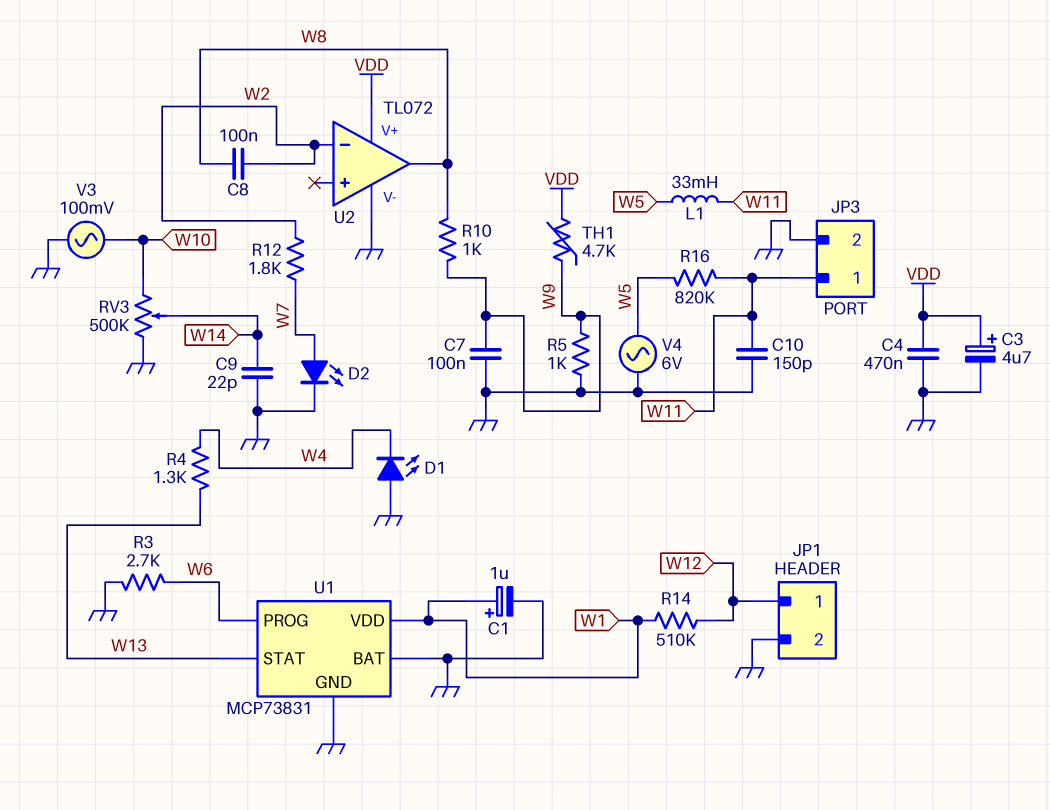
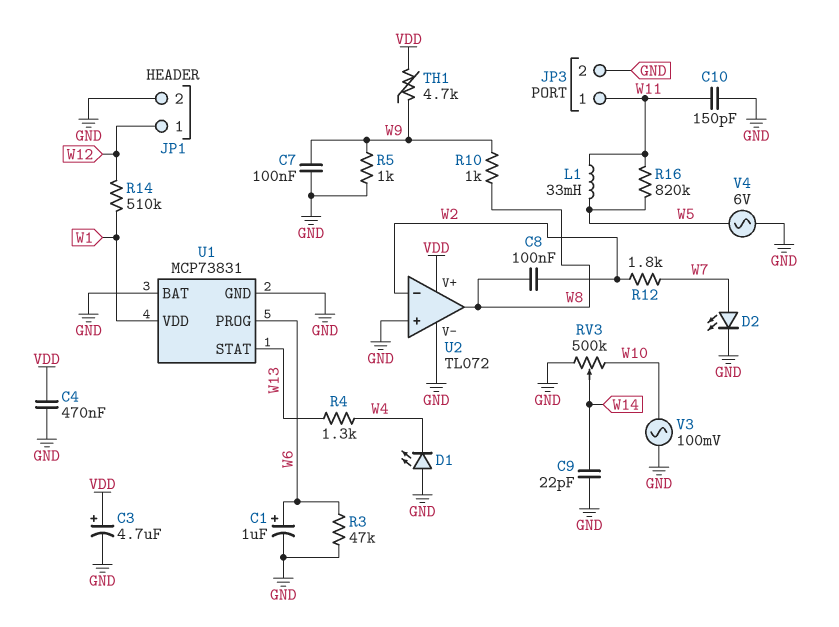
C1: 1uF (plus W1, minus GND) -> 1uF (plus W6, minus GND)
R3: 2.7k (GND, W6) -> 47k (GND, W6)
U2 pin in+: none -> GND

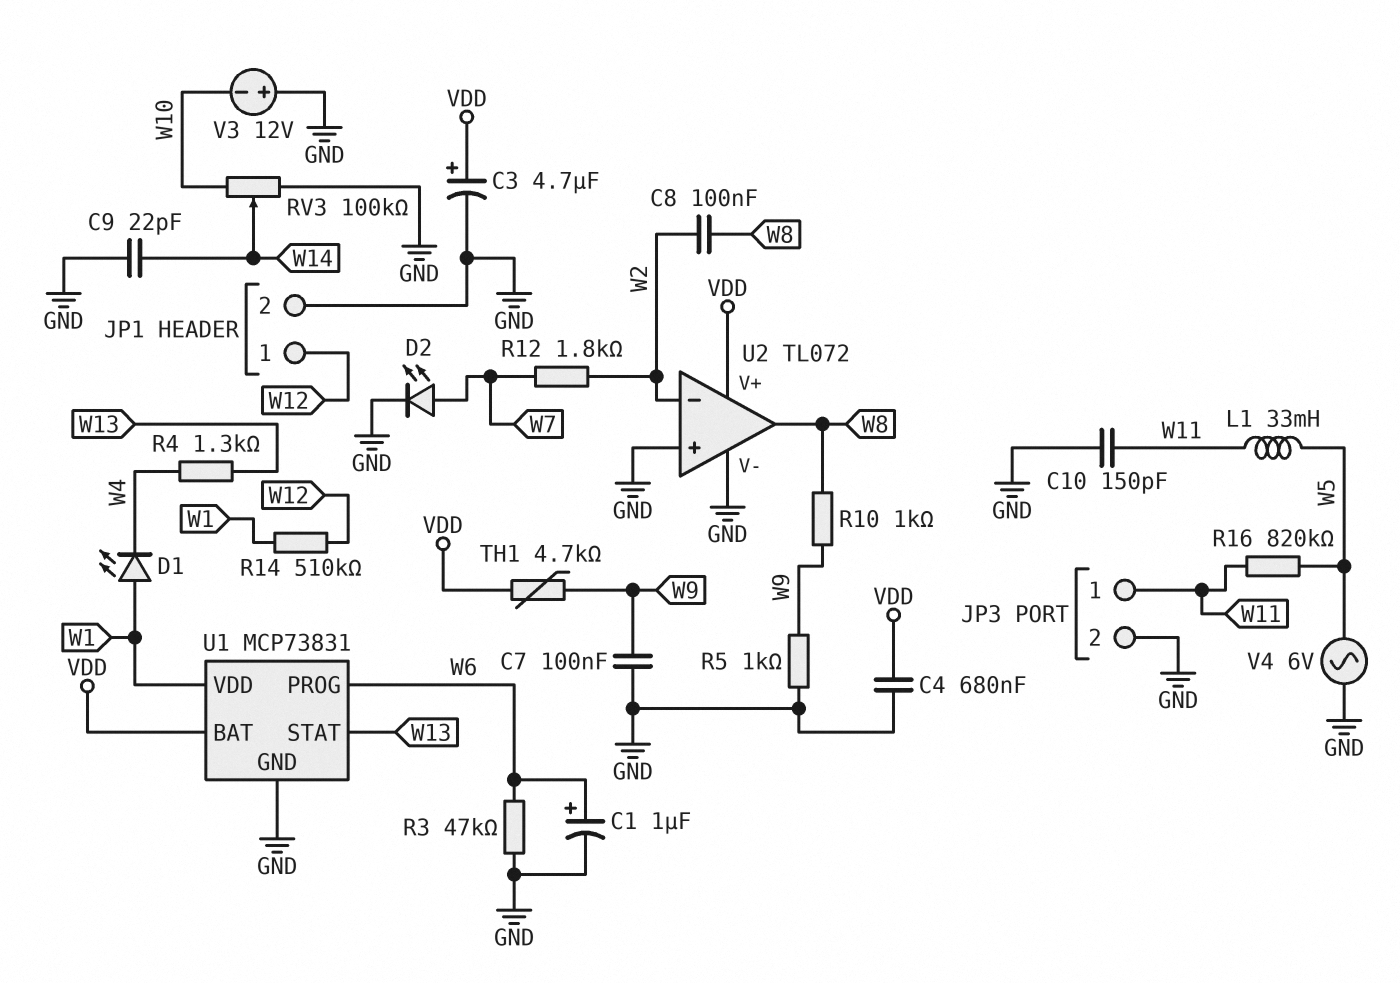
C4: 470nF (GND, VDD) -> 680nF (GND, VDD)
D1: LED (A GND, K W4) -> LED (A W1, K W4)
RV3: 500k (GND, W10, wiper W14) -> 100k (GND, W10, wiper W14)
U1 pin BAT: GND -> VDD
V3: AC 100mV (GND, W10) -> 12V (plus GND, minus W10)

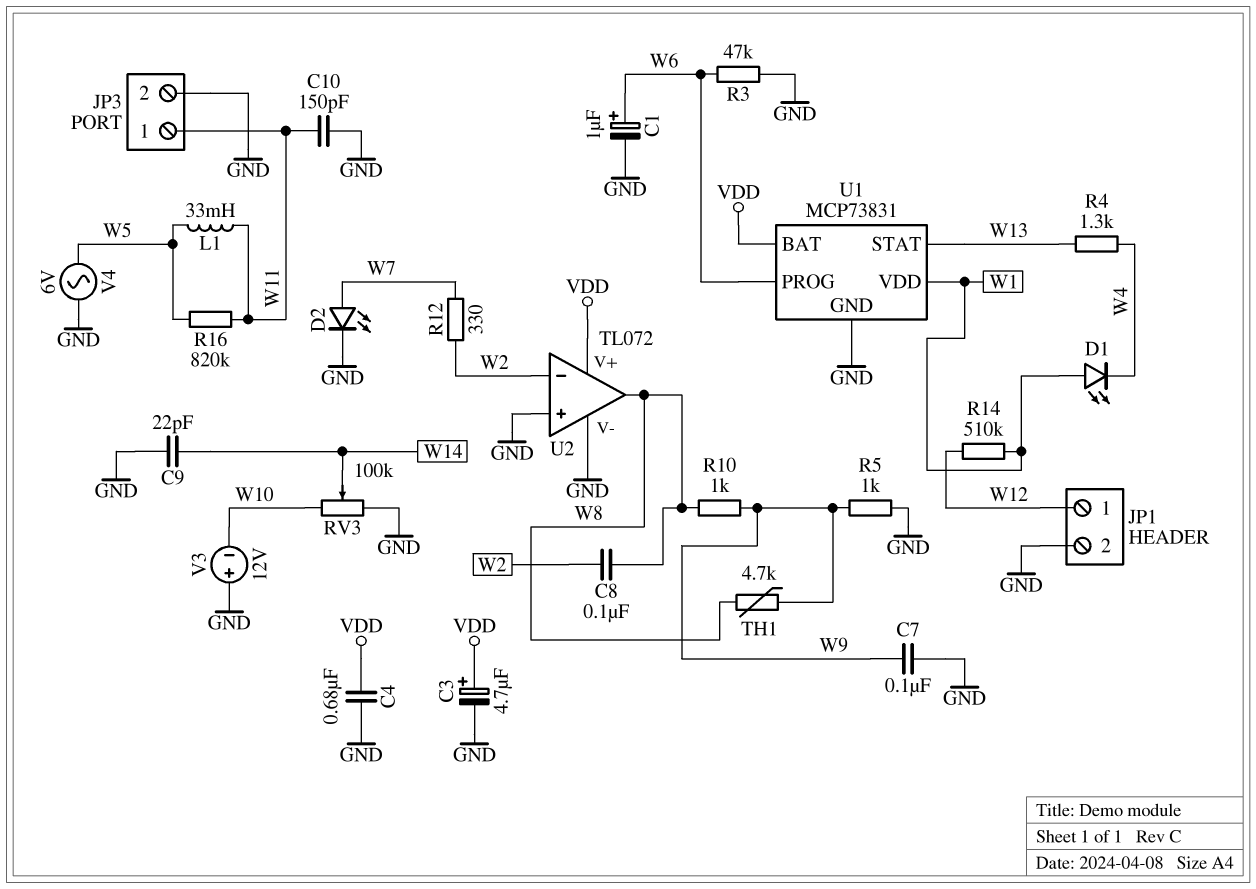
R12: 1.8k (W2, W7) -> 330 (W2, W7)
TH1: 4.7k (VDD, W9) -> 4.7k (W8, W9)

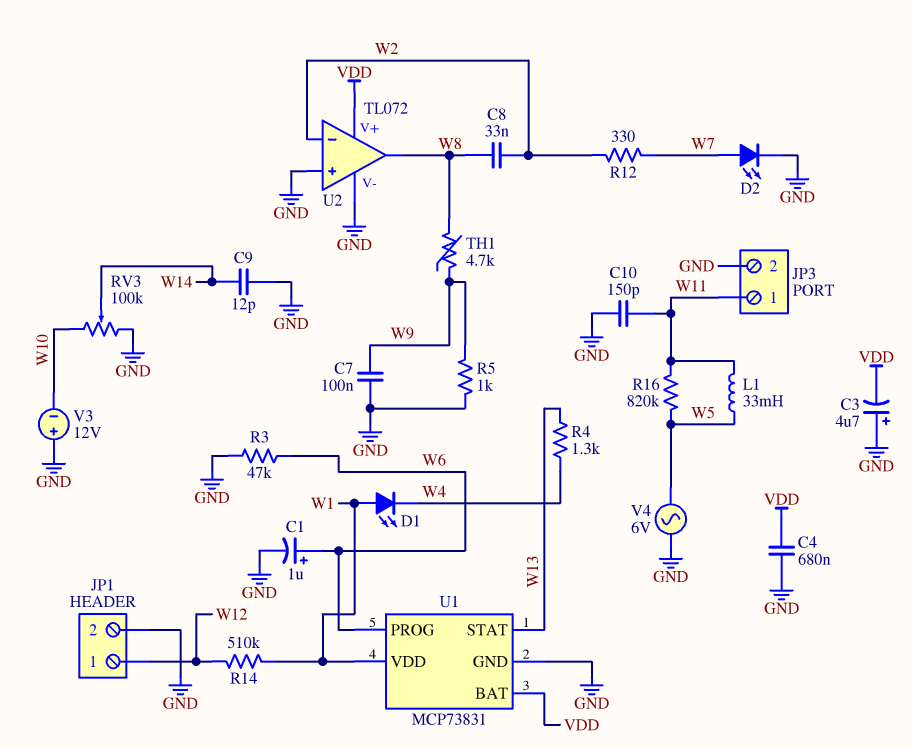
C3: 4.7uF (plus VDD, minus GND) -> 4.7uF (plus GND, minus VDD)
C8: 100nF (W2, W8) -> 33nF (W2, W8)
C9: 22pF (GND, W14) -> 12pF (GND, W14)
R10: 1k (W8, W9) -> none

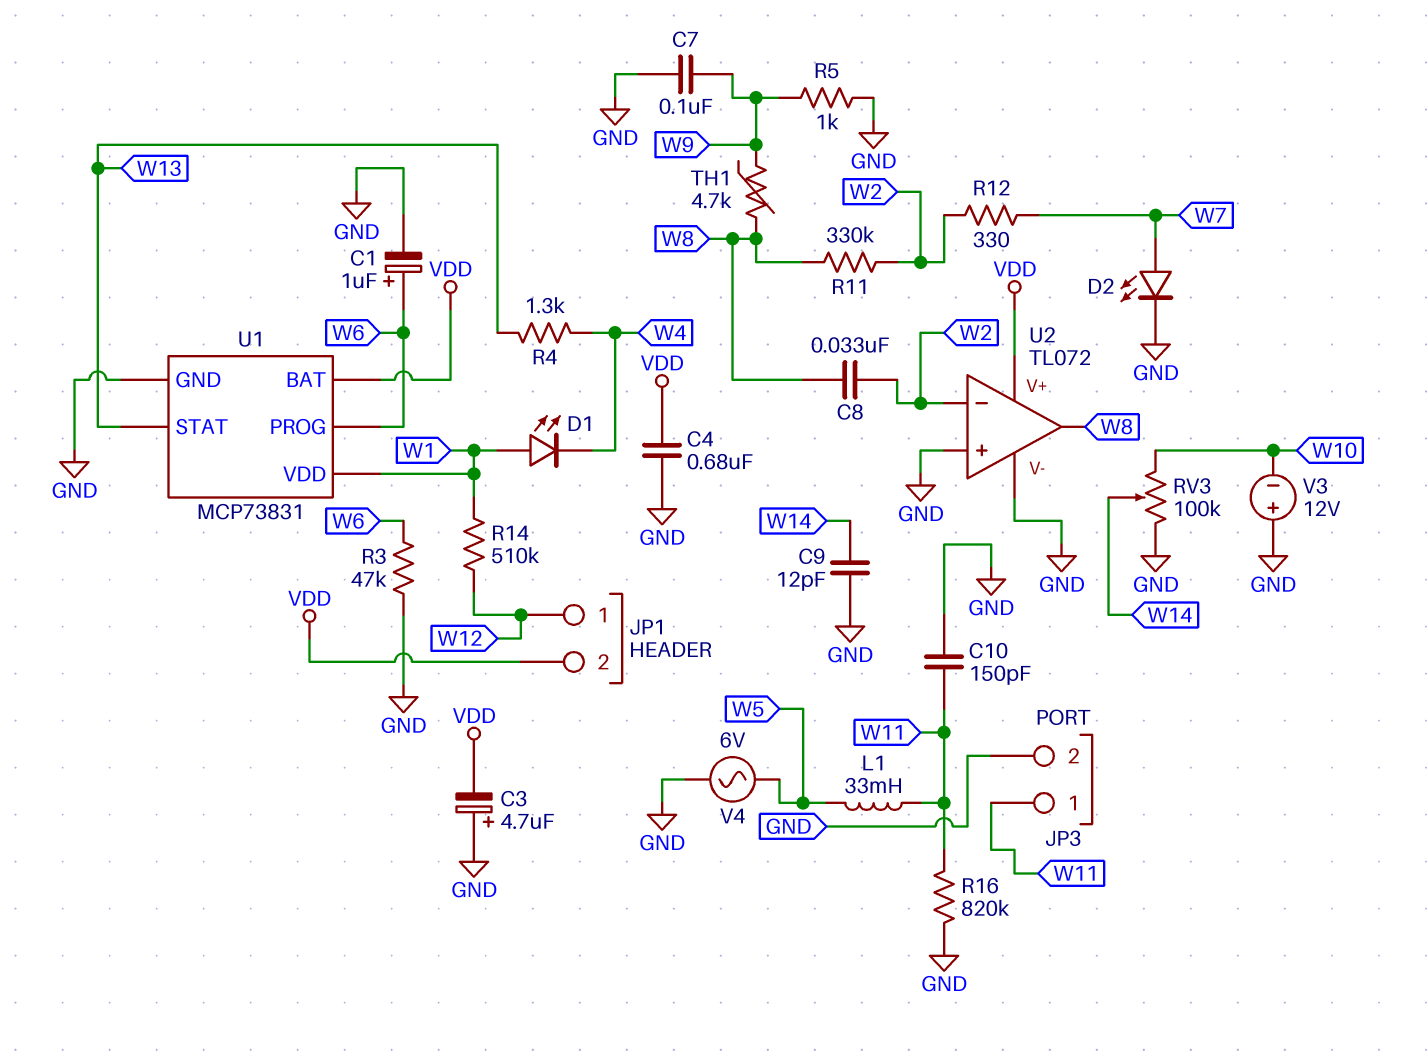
JP1 pin 2: GND -> VDD
R11: none -> 330k (W2, W8)
R16: 820k (W5, W11) -> 820k (GND, W11)

